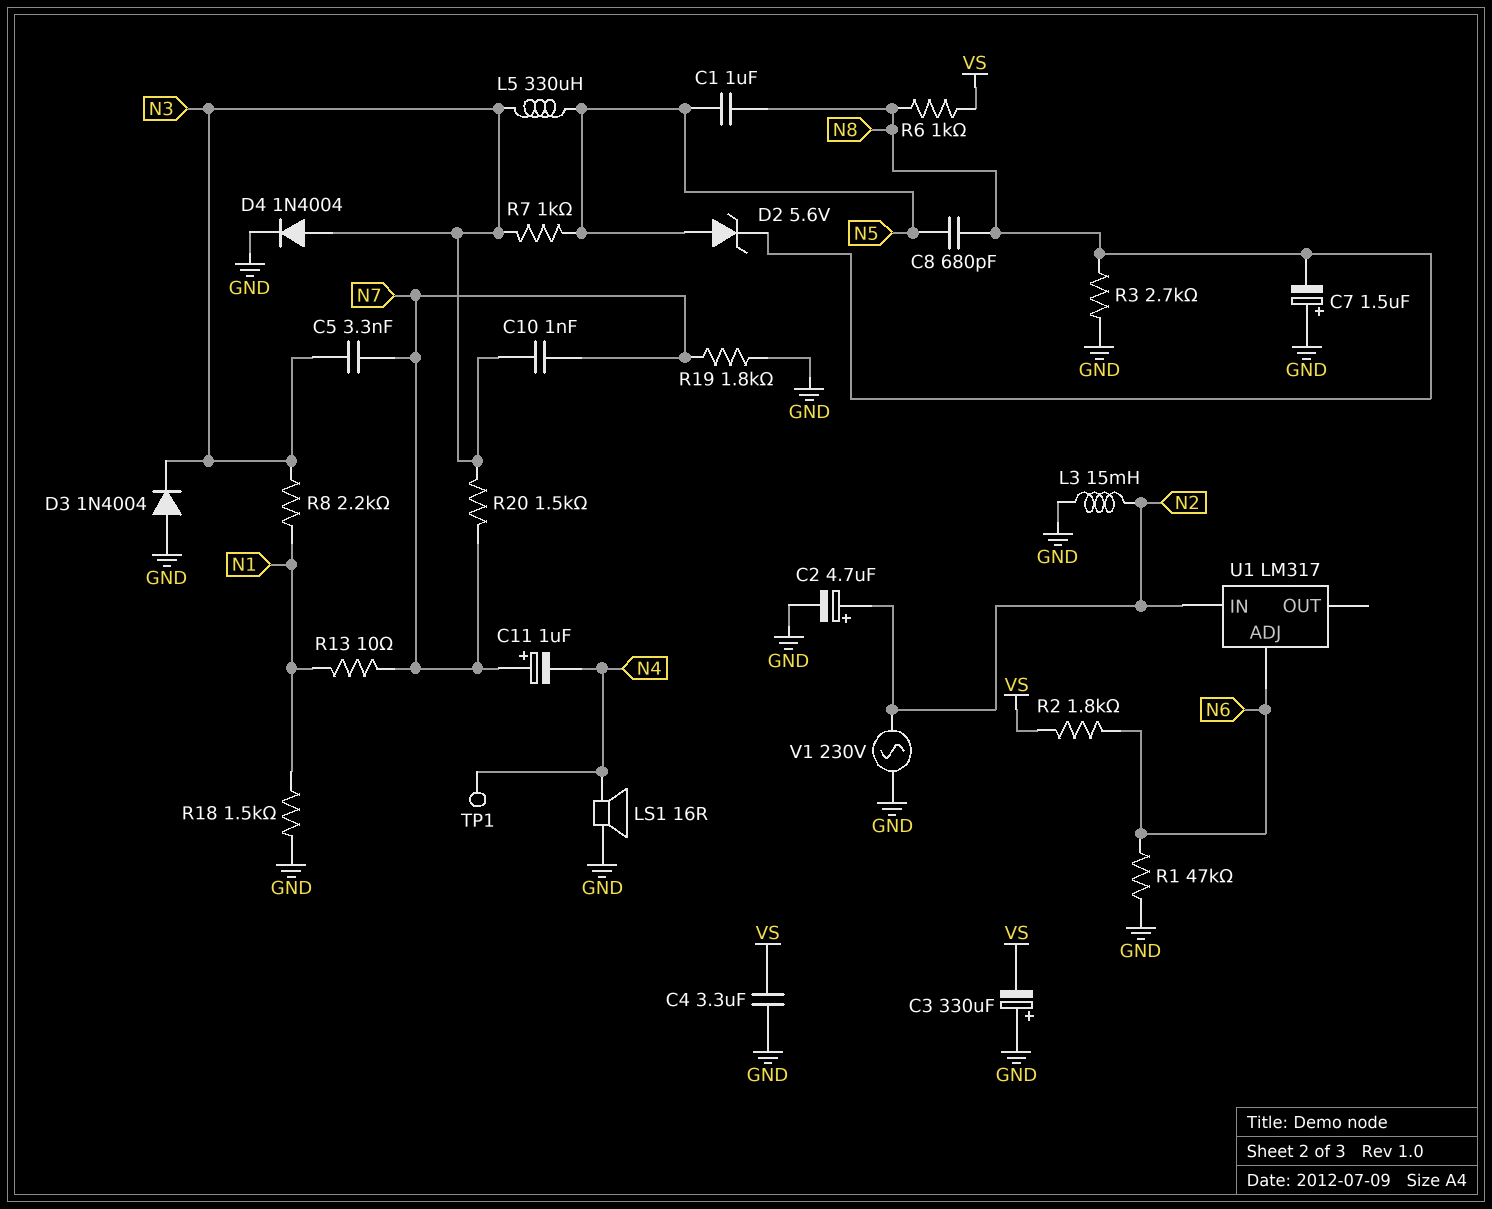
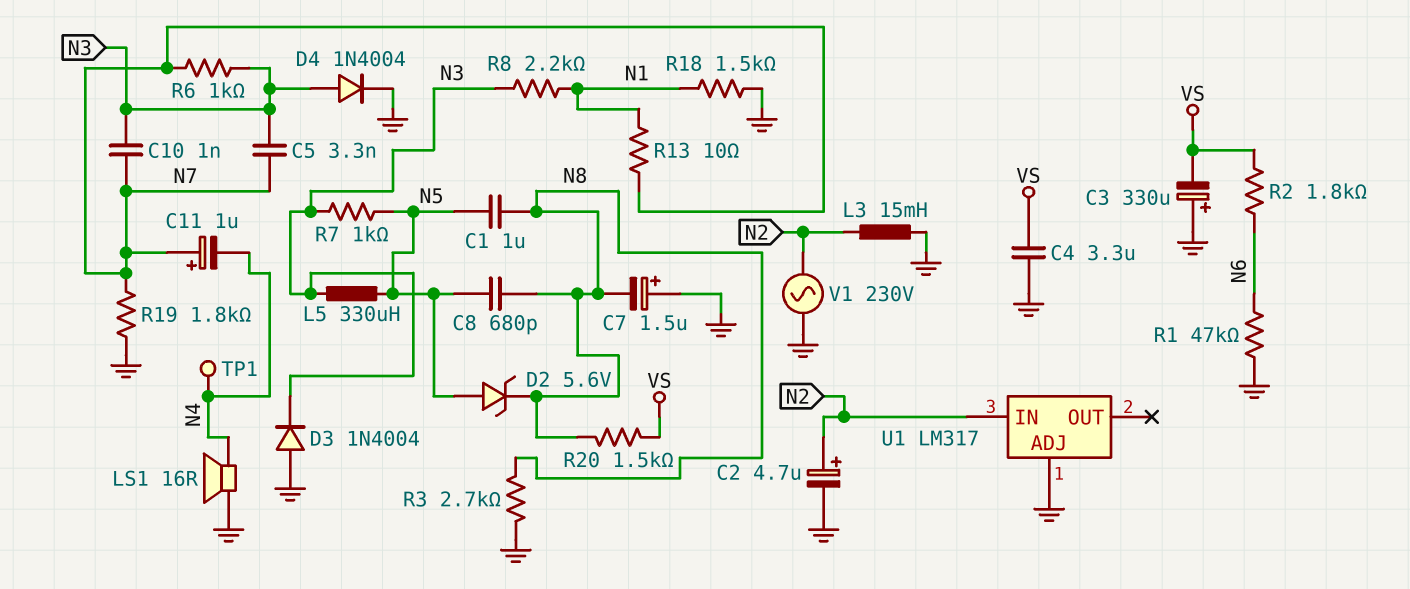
R6: 1k (N8, VS) -> 1k (N3, N7)
R20: 1.5k (N3, N7) -> 1.5k (N8, VS)
U1 pin ADJ: N6 -> GND

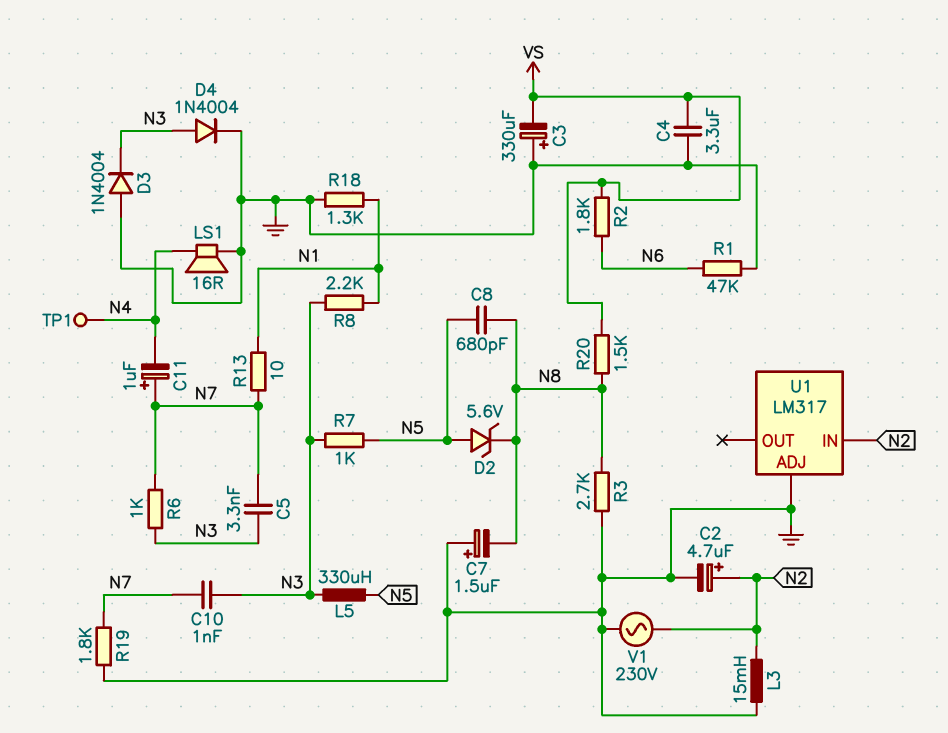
C1: 1uF (N5, N8) -> none
R18: 1.5k (GND, N1) -> 1.3k (GND, N1)

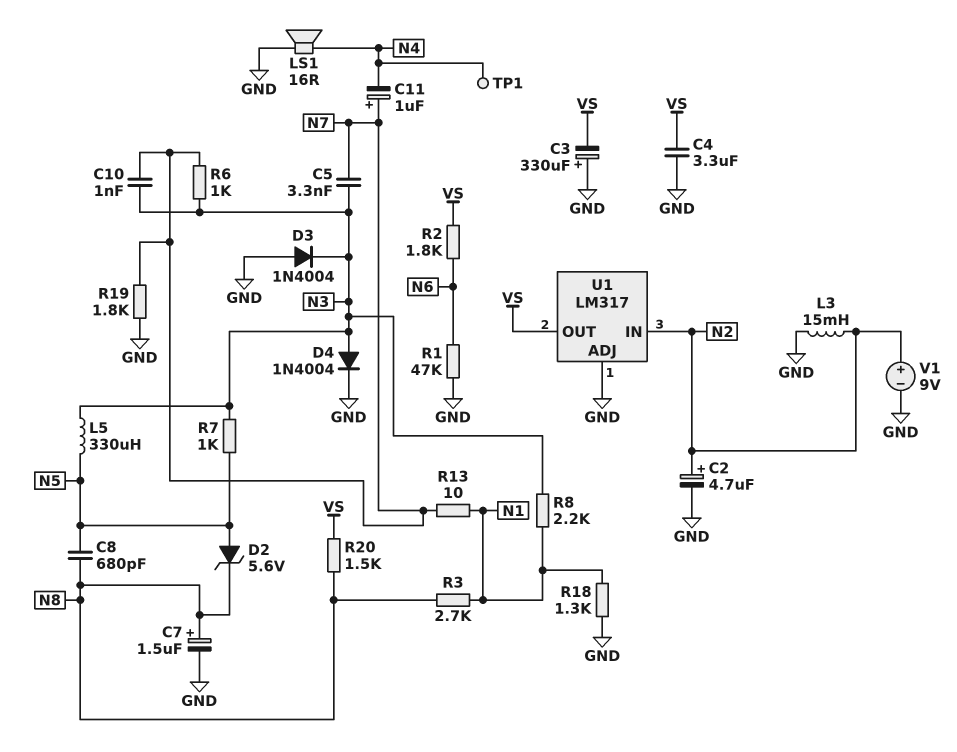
C7: 1.5uF (plus GND, minus N8) -> 1.5uF (plus N8, minus GND)
R3: 2.7k (GND, N8) -> 2.7k (N1, N8)
U1 pin OUT: none -> VS
V1: AC 230V (GND, N2) -> 9V (plus N2, minus GND)

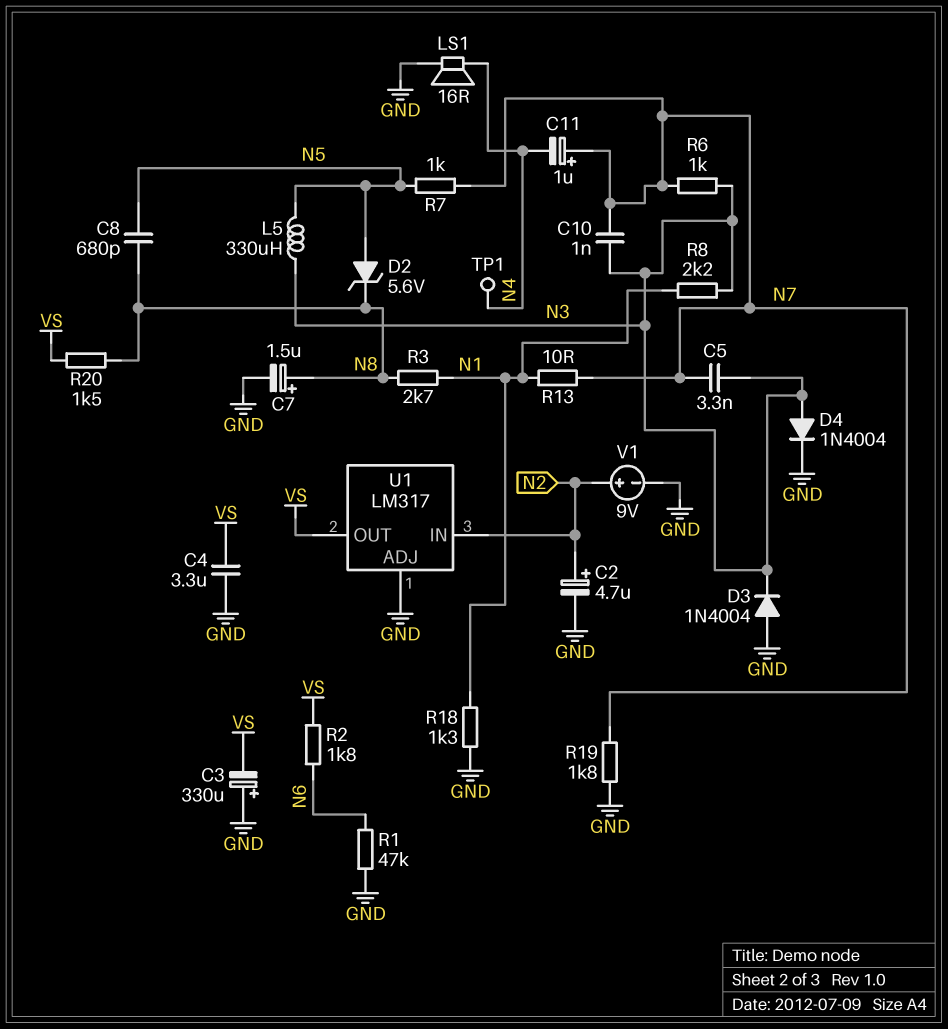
L3: 15mH (GND, N2) -> none
R7: 1k (N3, N5) -> 1k (N5, N7)

